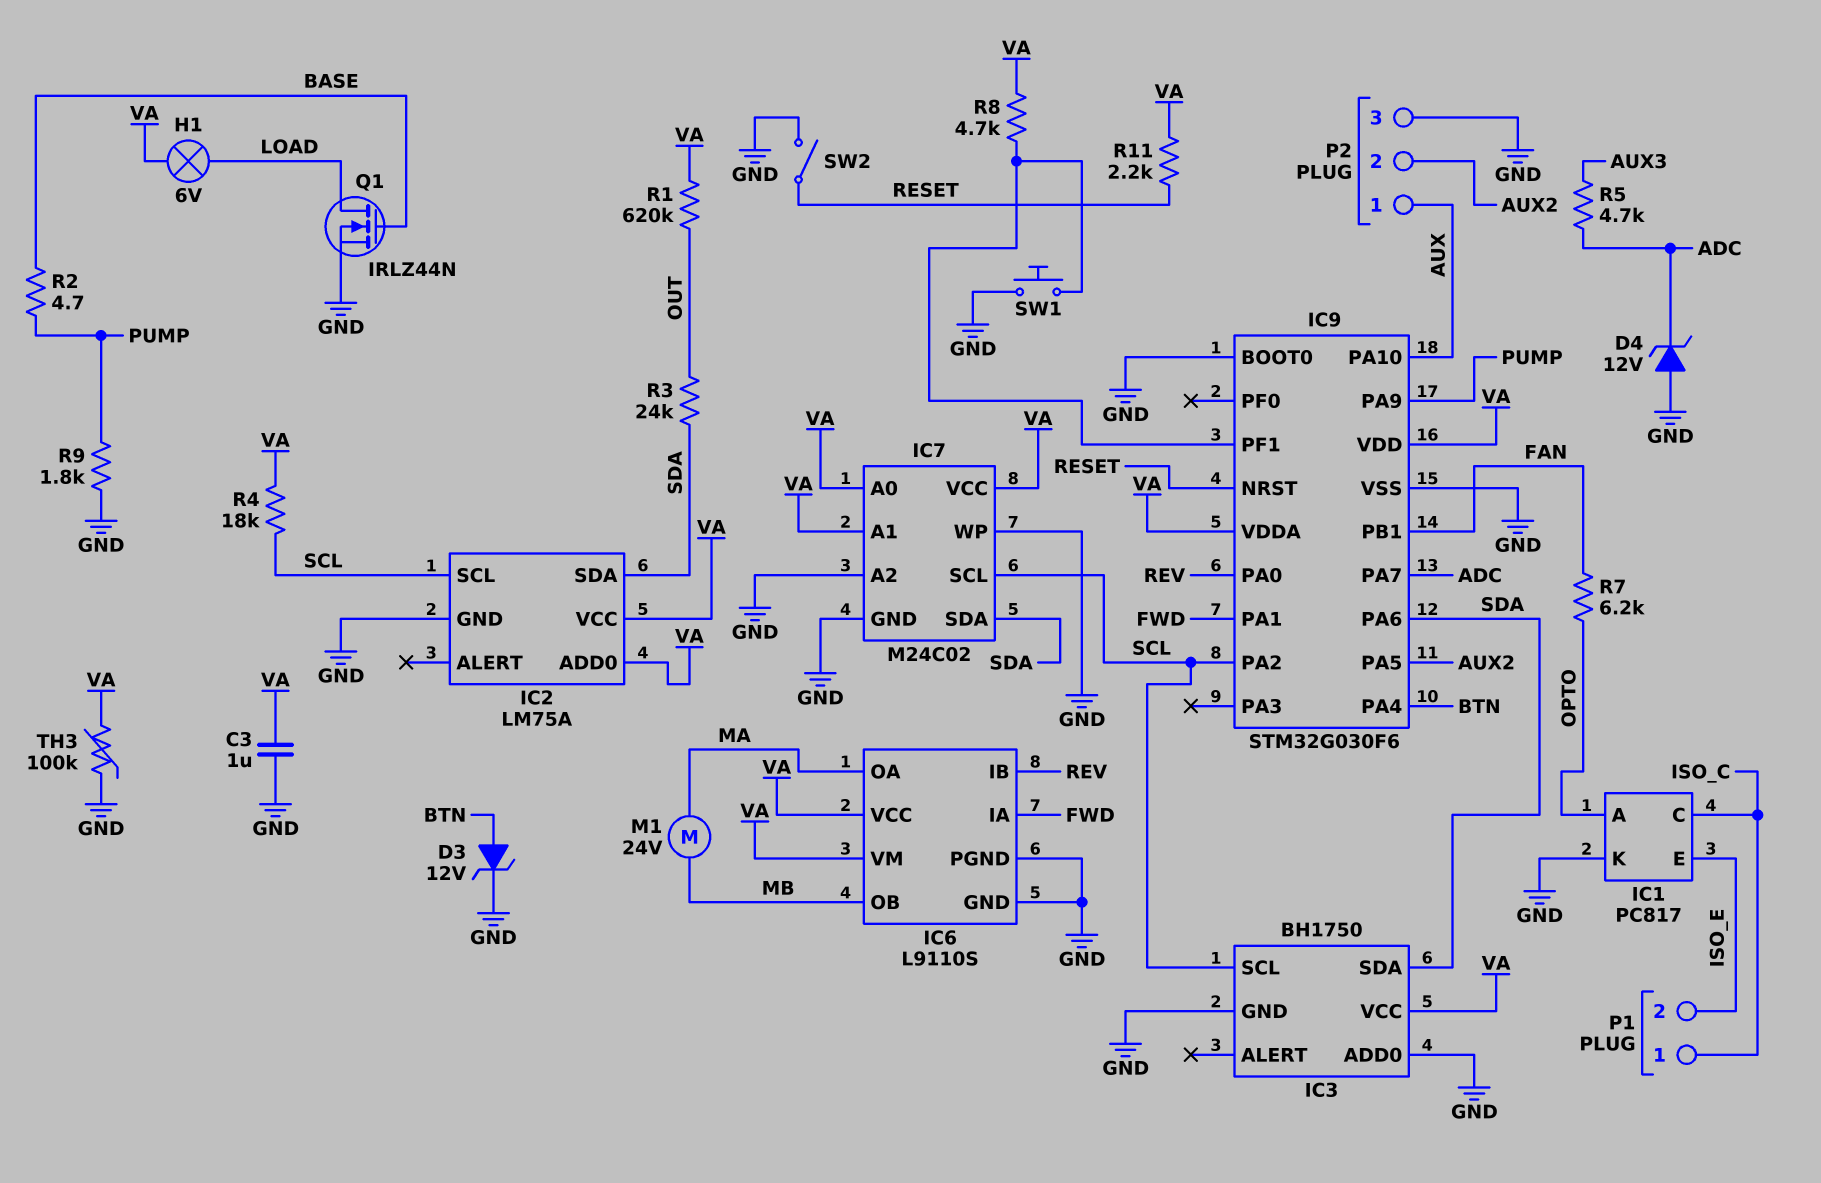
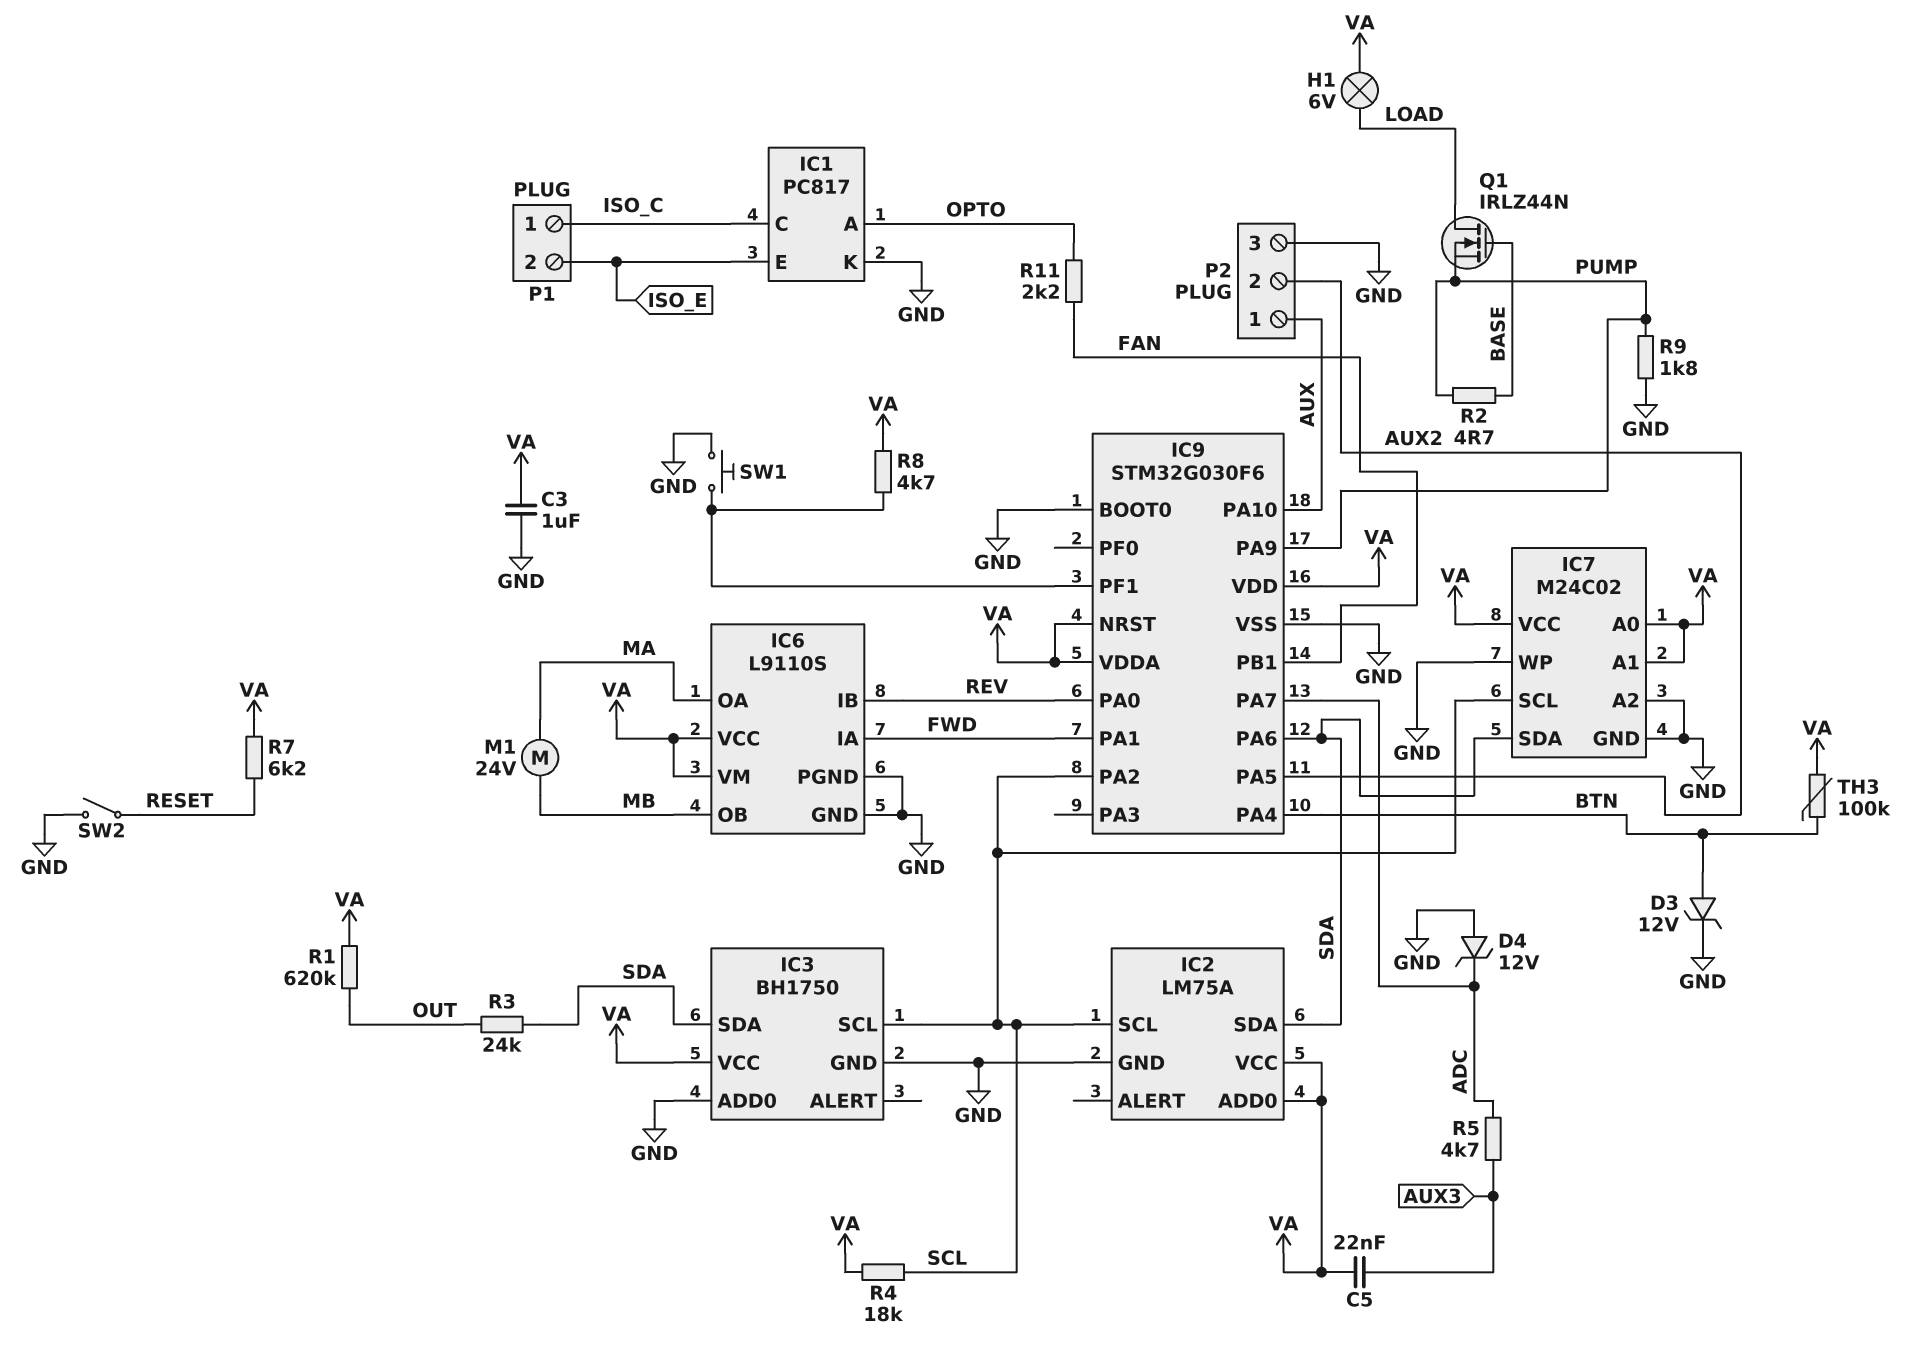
C5: none -> 22nF (AUX3, VA)
IC9 pin NRST: RESET -> VA
Q1: NMOS IRLZ44N (G BASE, D LOAD, S GND) -> NMOS IRLZ44N (G BASE, D LOAD, S PUMP)
R7: 6.2k (FAN, OPTO) -> 6.2k (RESET, VA)
R11: 2.2k (RESET, VA) -> 2.2k (FAN, OPTO)
TH3: 100k (GND, VA) -> 100k (BTN, VA)

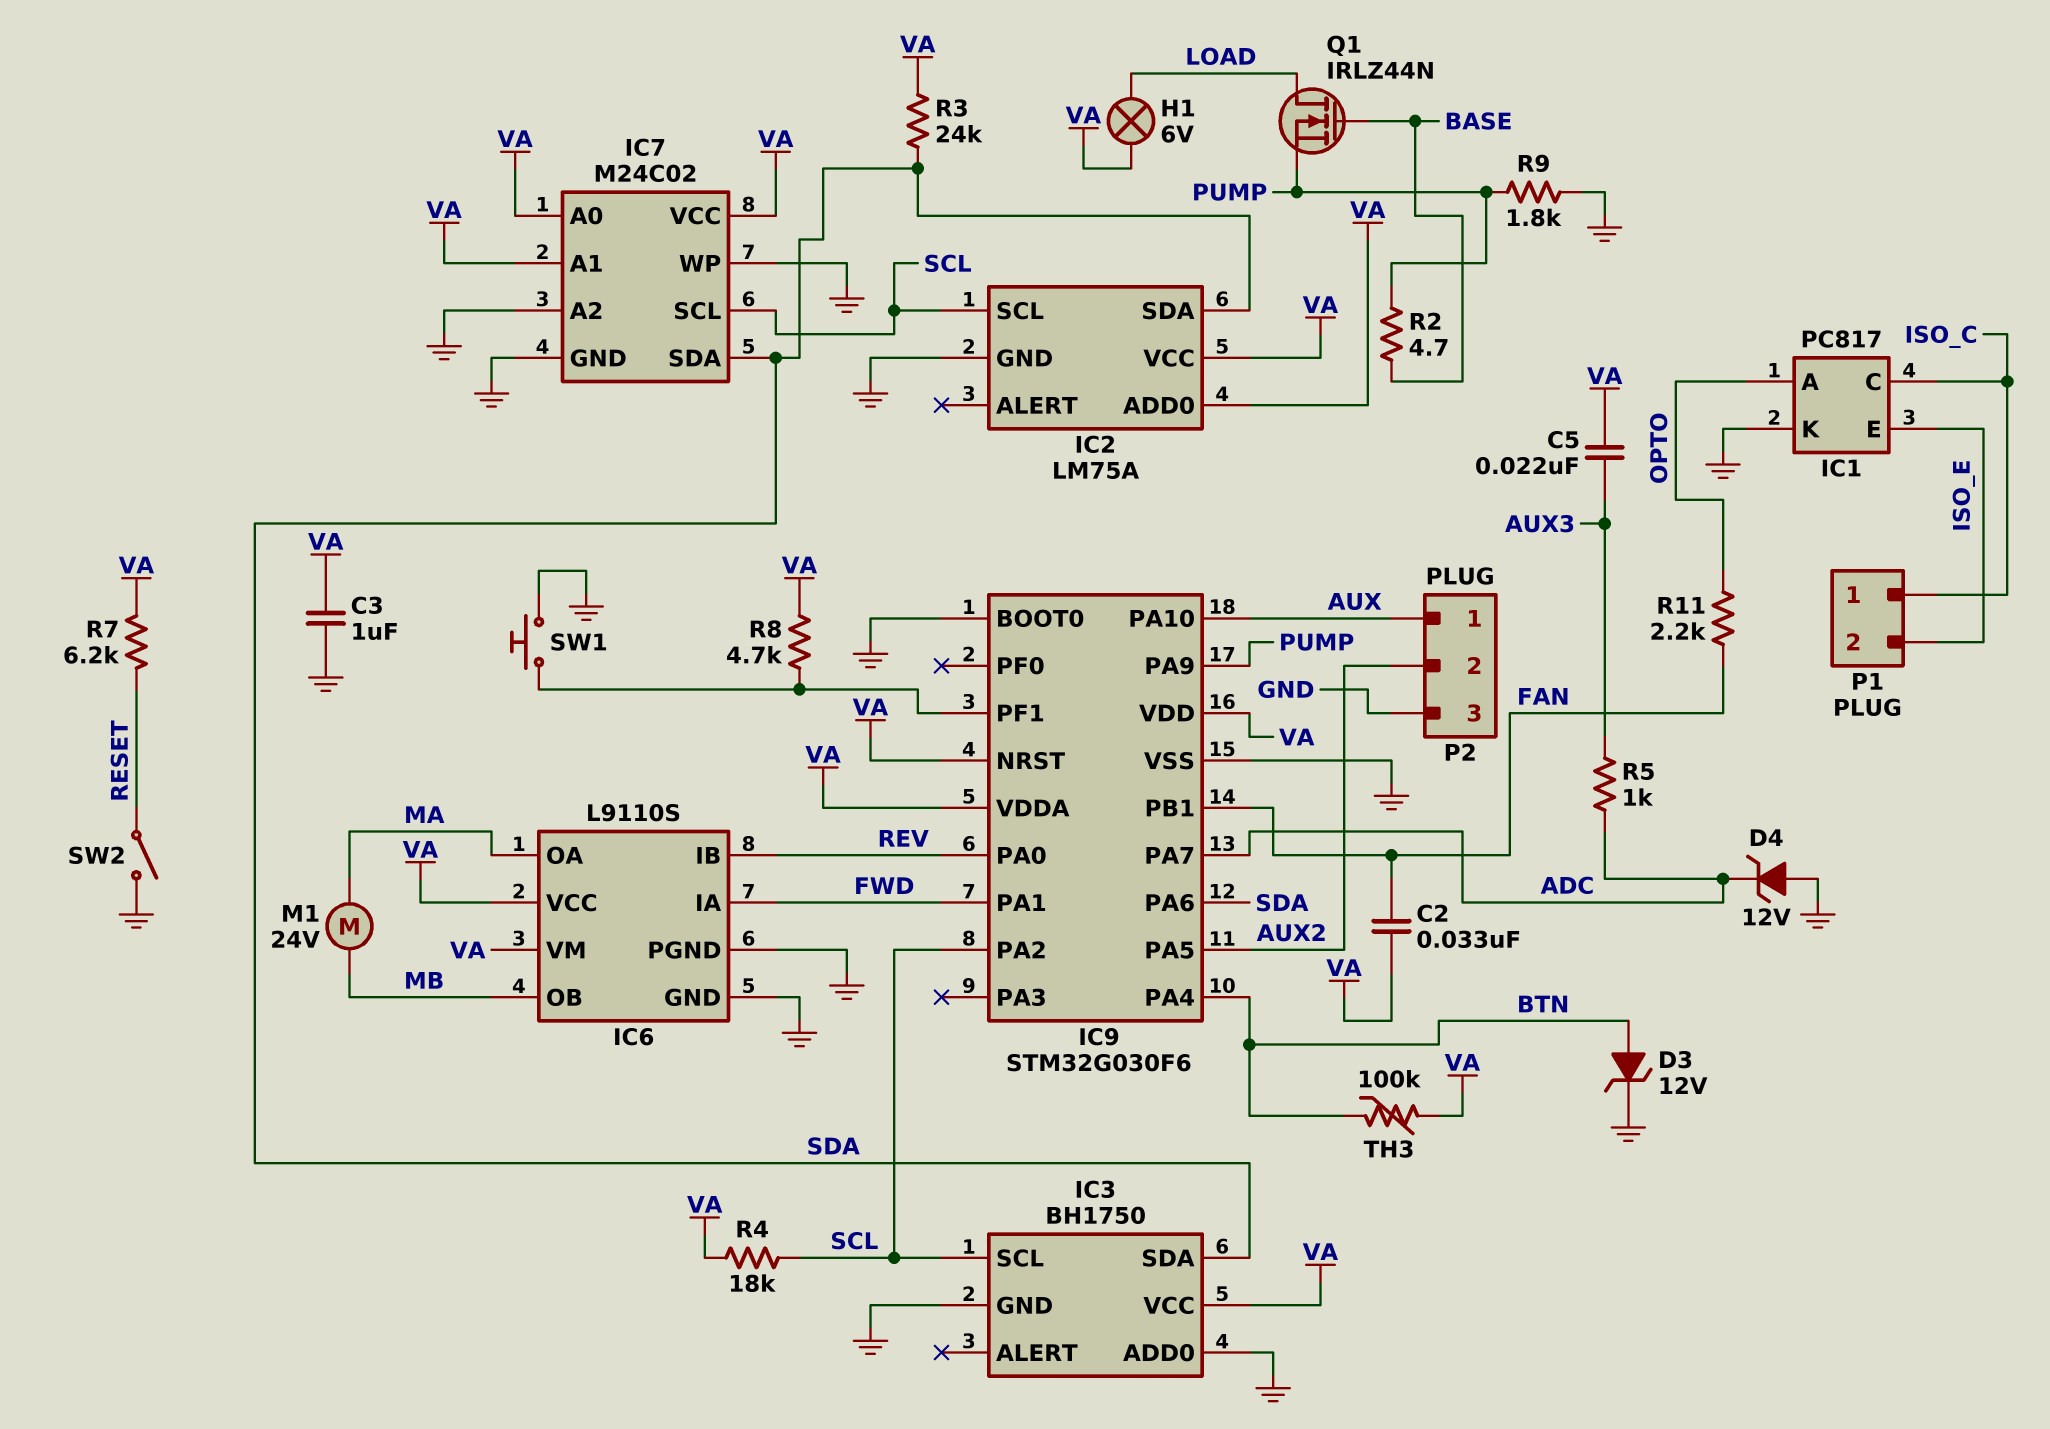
C2: none -> 33nF (FAN, VA)
R1: 620k (OUT, VA) -> none
R3: 24k (OUT, SDA) -> 24k (SDA, VA)
R5: 4.7k (ADC, AUX3) -> 1k (ADC, AUX3)

